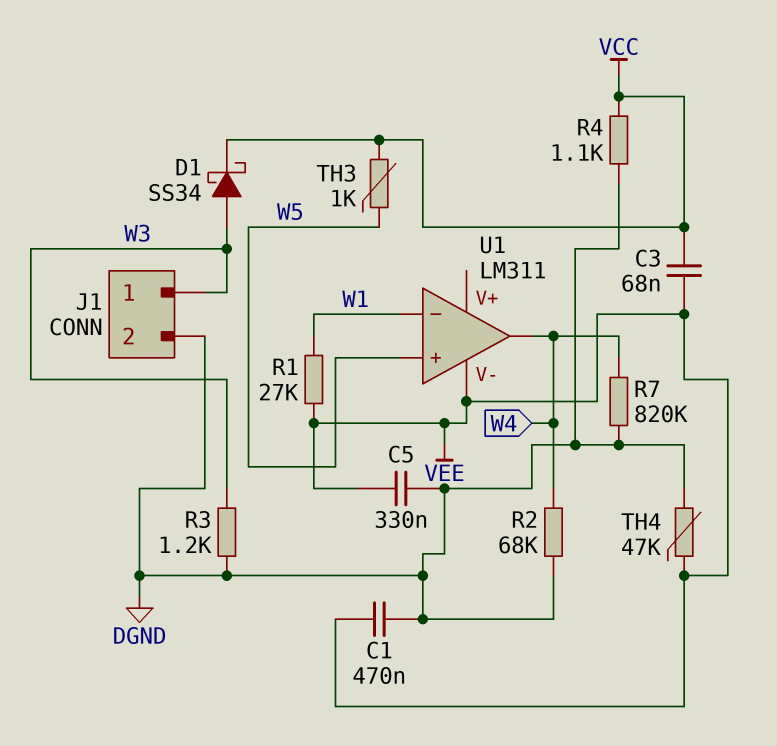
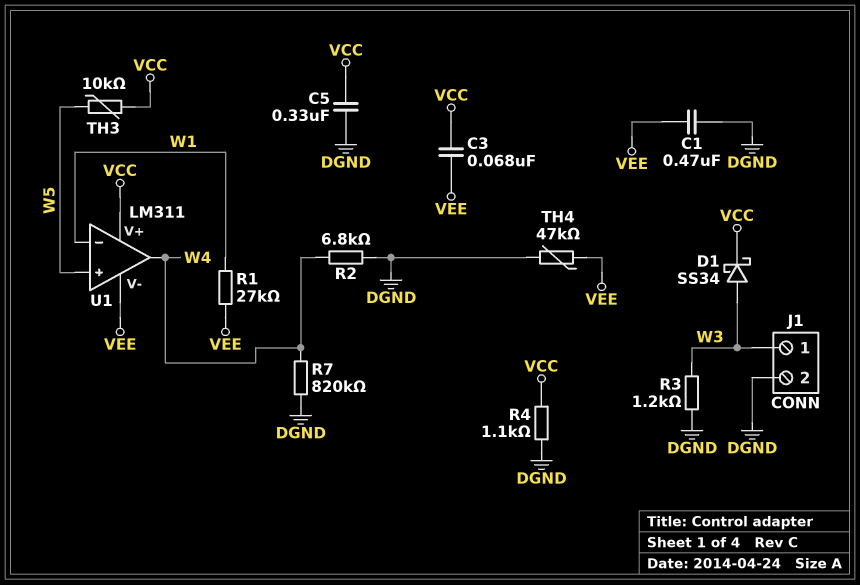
C5: 330nF (DGND, VEE) -> 330nF (DGND, VCC)
R2: 68k (DGND, W4) -> 6.8k (DGND, W4)
TH3: 1k (VCC, W5) -> 10k (VCC, W5)
U1 pin V+: none -> VCC

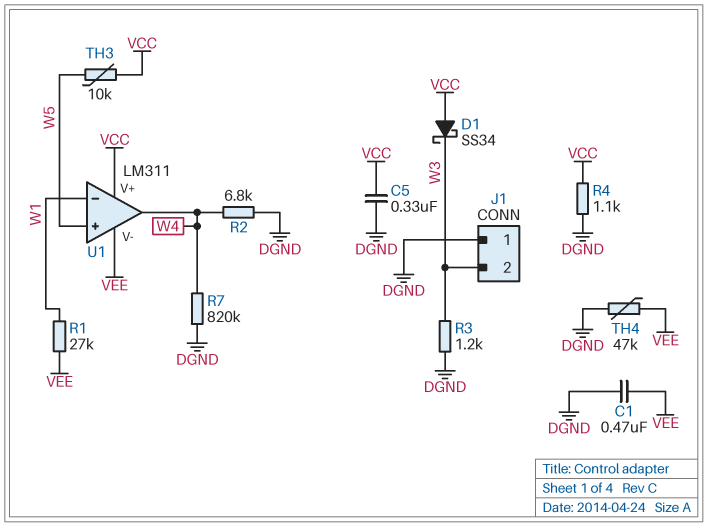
C3: 68nF (VCC, VEE) -> none
D1: schottky SS34 (A W3, K VCC) -> schottky SS34 (A VCC, K W3)
J1 pin 1: W3 -> DGND
J1 pin 2: DGND -> W3

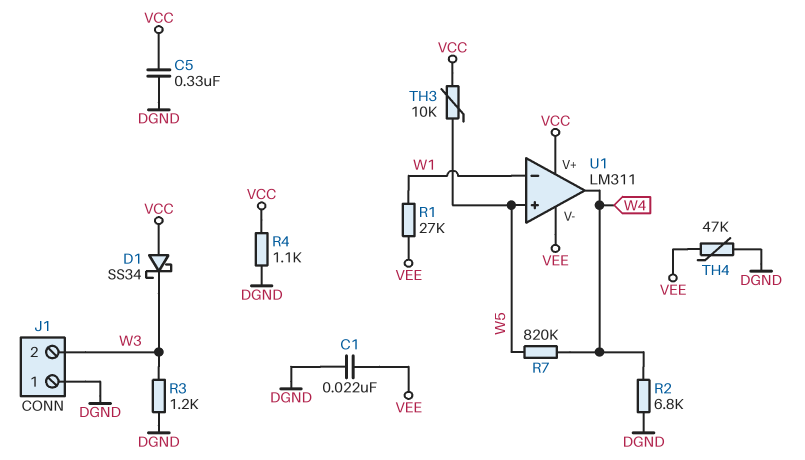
C1: 470nF (DGND, VEE) -> 22nF (DGND, VEE)
R7: 820k (DGND, W4) -> 820k (W4, W5)

